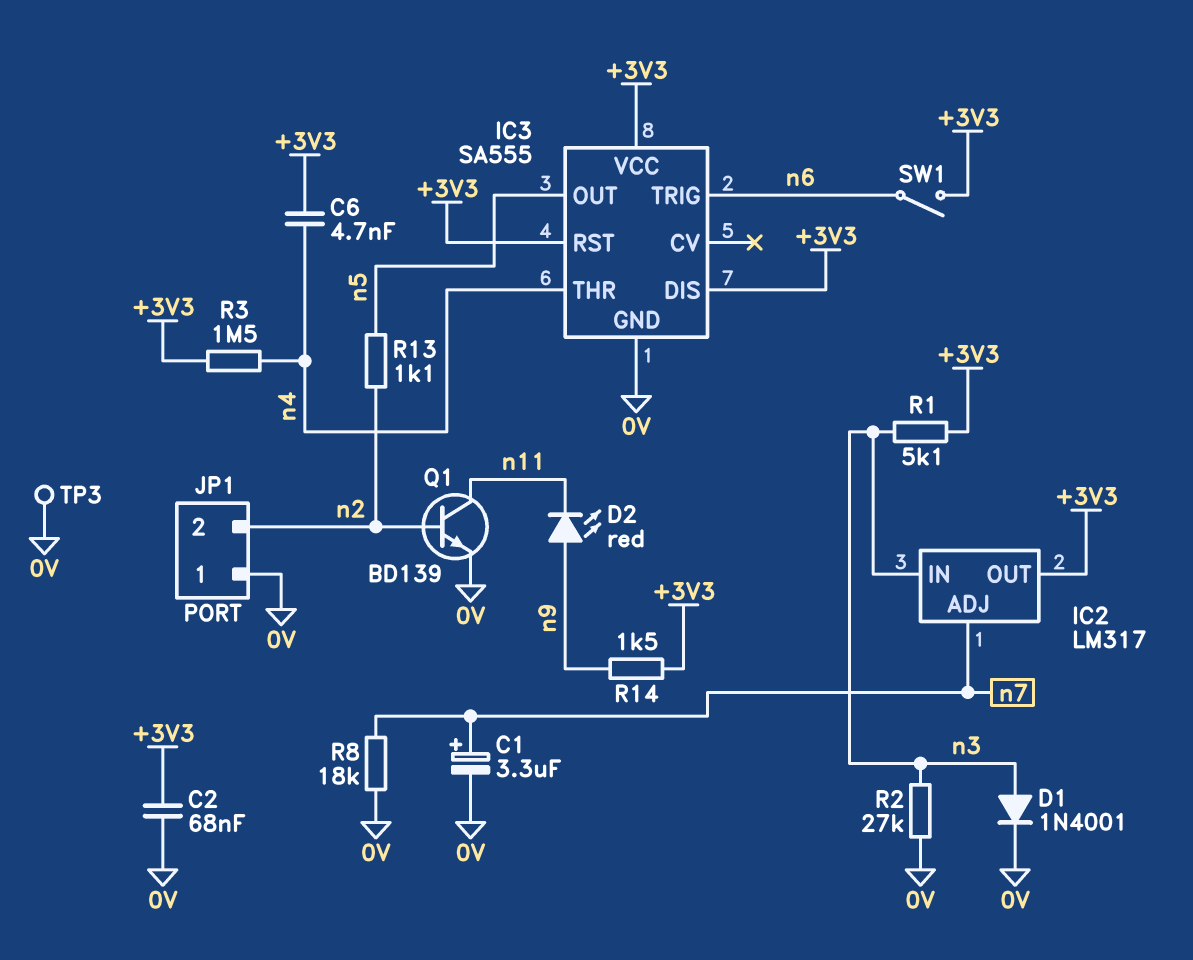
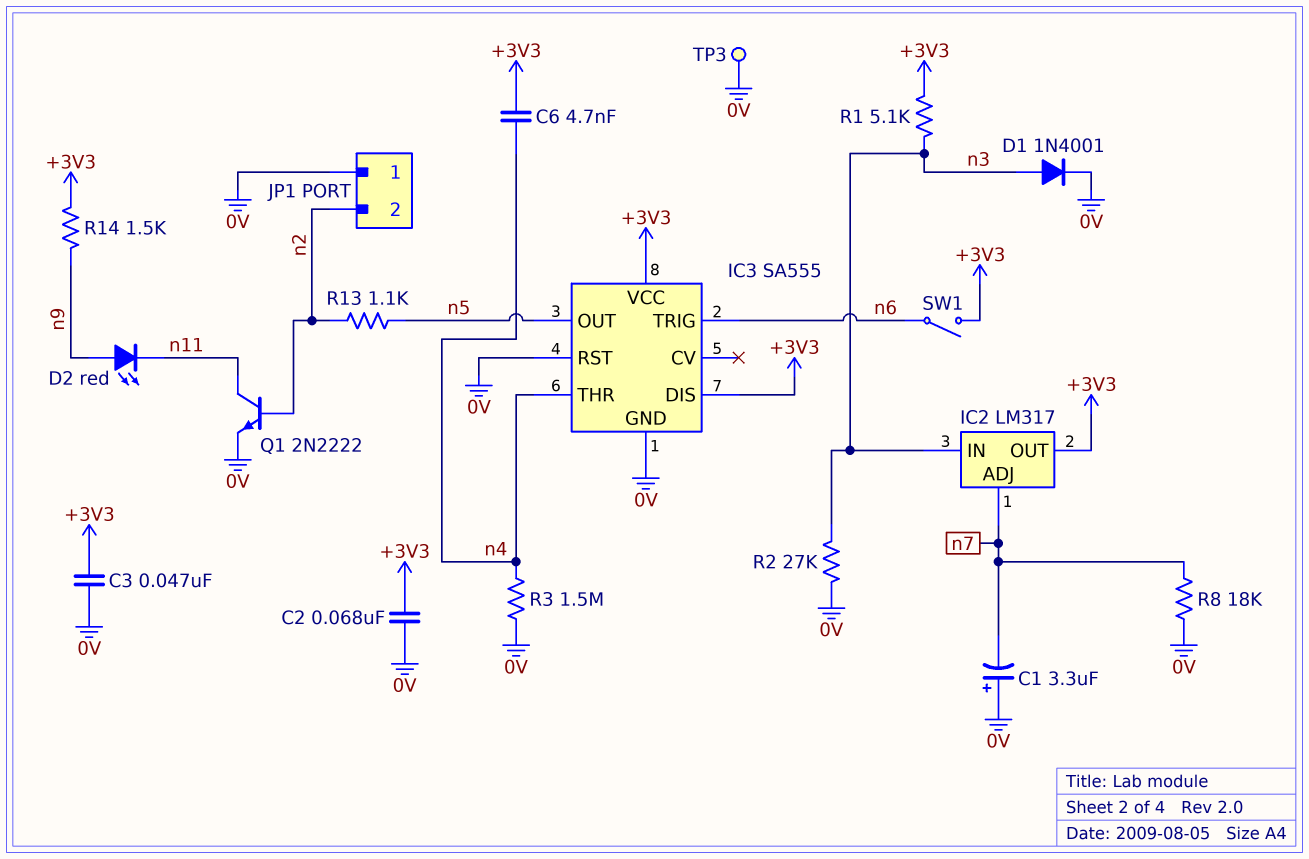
C1: 3.3uF (plus n7, minus 0V) -> 3.3uF (plus 0V, minus n7)
C3: none -> 47nF (+3V3, 0V)
IC3 pin RST: +3V3 -> 0V
Q1: NPN BD139 (B n2, C n11, E 0V) -> NPN 2N2222 (B n2, C n11, E 0V)
R3: 1.5M (+3V3, n4) -> 1.5M (0V, n4)

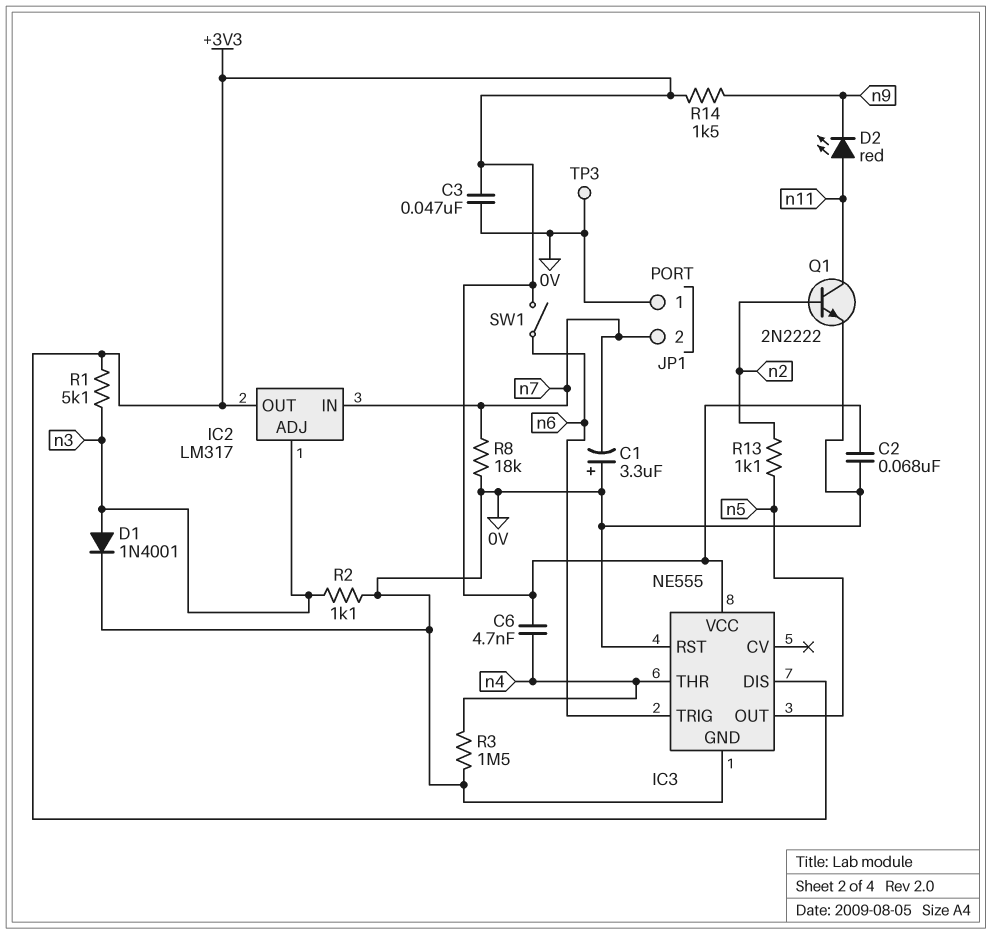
D2: LED red (A n9, K n11) -> LED red (A n11, K n9)
IC2 pin ADJ: n7 -> n3
IC2 pin IN: n3 -> n7
IC3: SA555 -> NE555
JP1 pin 2: n2 -> n7
R2: 27k (0V, n3) -> 1.1k (0V, n3)

